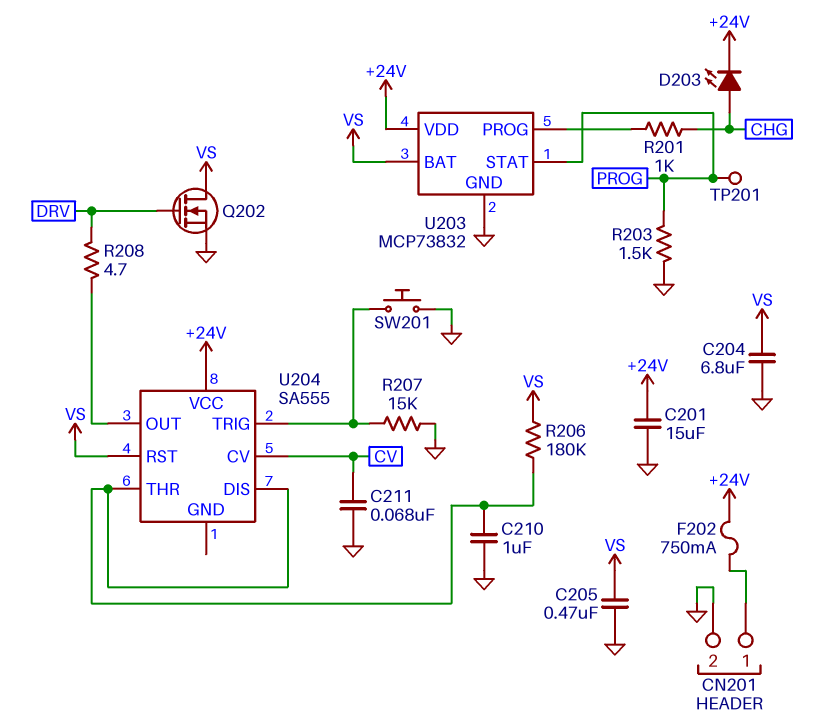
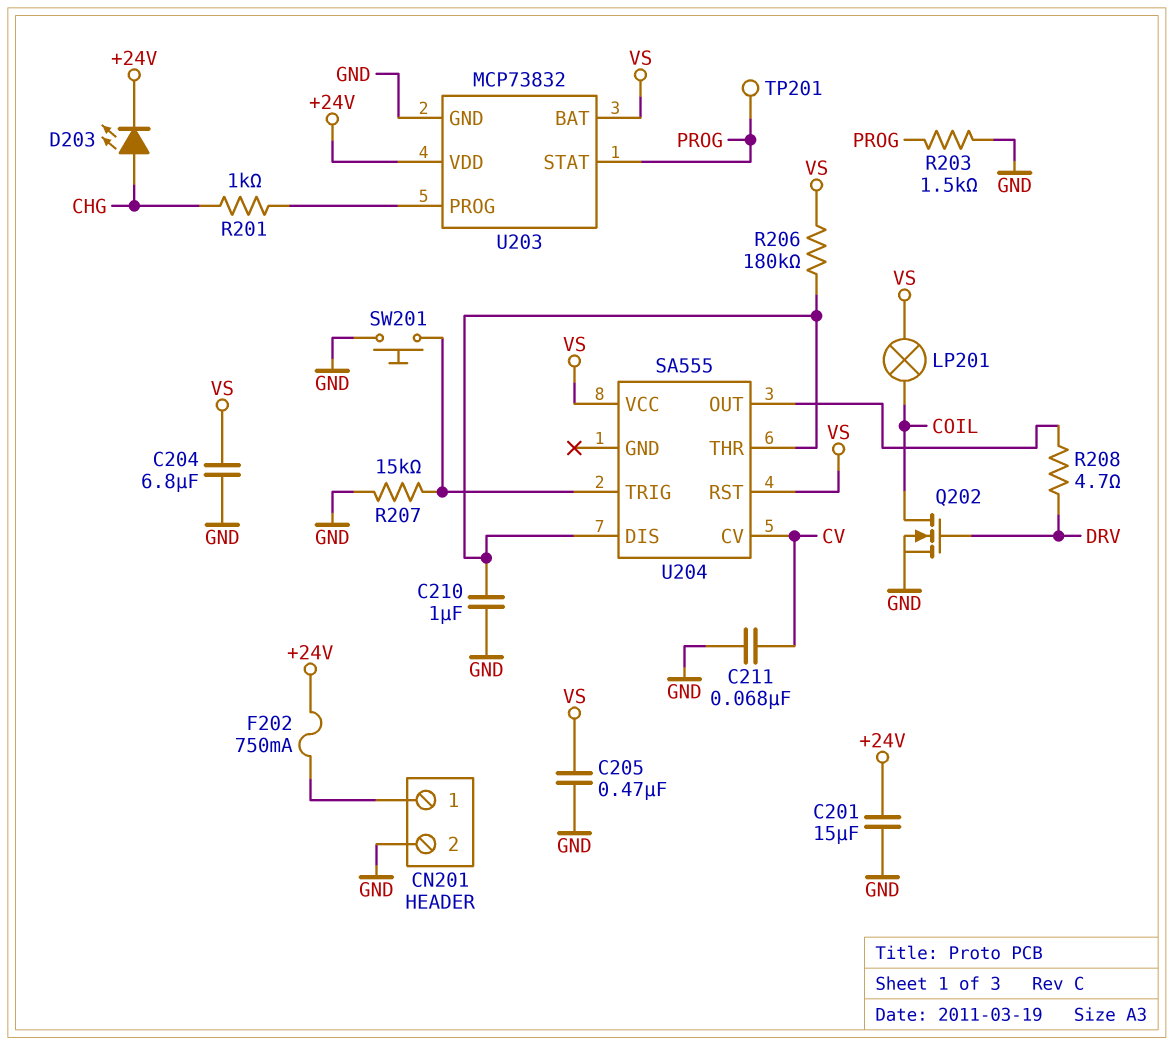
LP201: none -> lamp (COIL, VS)
Q202: NMOS (G DRV, D VS, S GND) -> NMOS (G DRV, D COIL, S GND)
U204 pin VCC: +24V -> VS

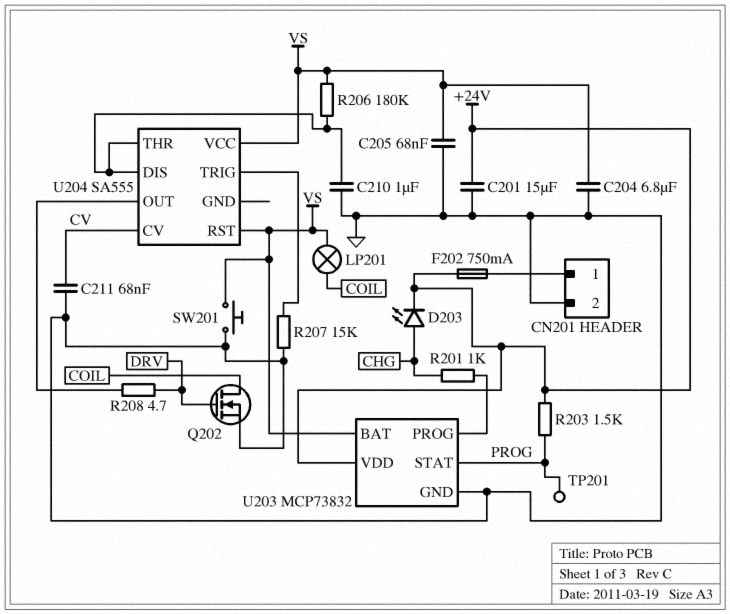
C205: 470nF (GND, VS) -> 68nF (GND, VS)
R203: 1.5k (GND, PROG) -> 1.5k (+24V, PROG)
SW201: button (GND, U204/TRIG) -> button (GND, VS)

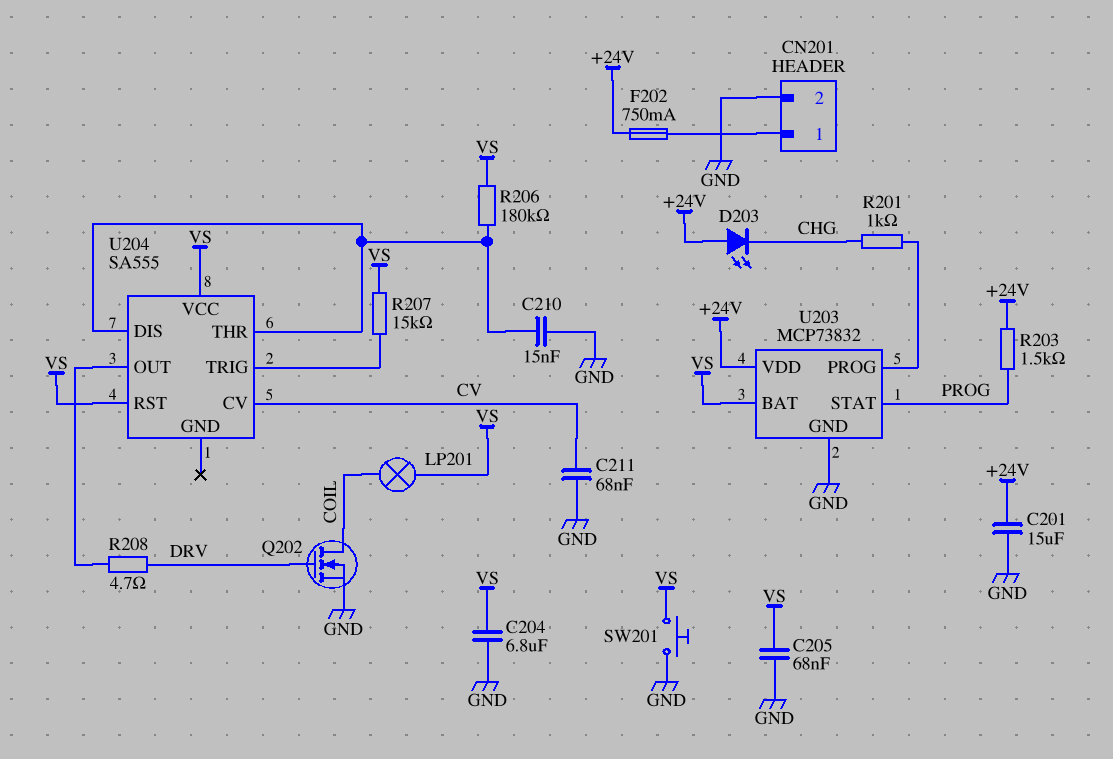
C210: 1uF (GND, U204/DIS) -> 15nF (GND, U204/DIS)
D203: LED (A CHG, K +24V) -> LED (A +24V, K CHG)
R207: 15k (GND, U204/TRIG) -> 15k (U204/TRIG, VS)
TP201: test point (PROG) -> none

